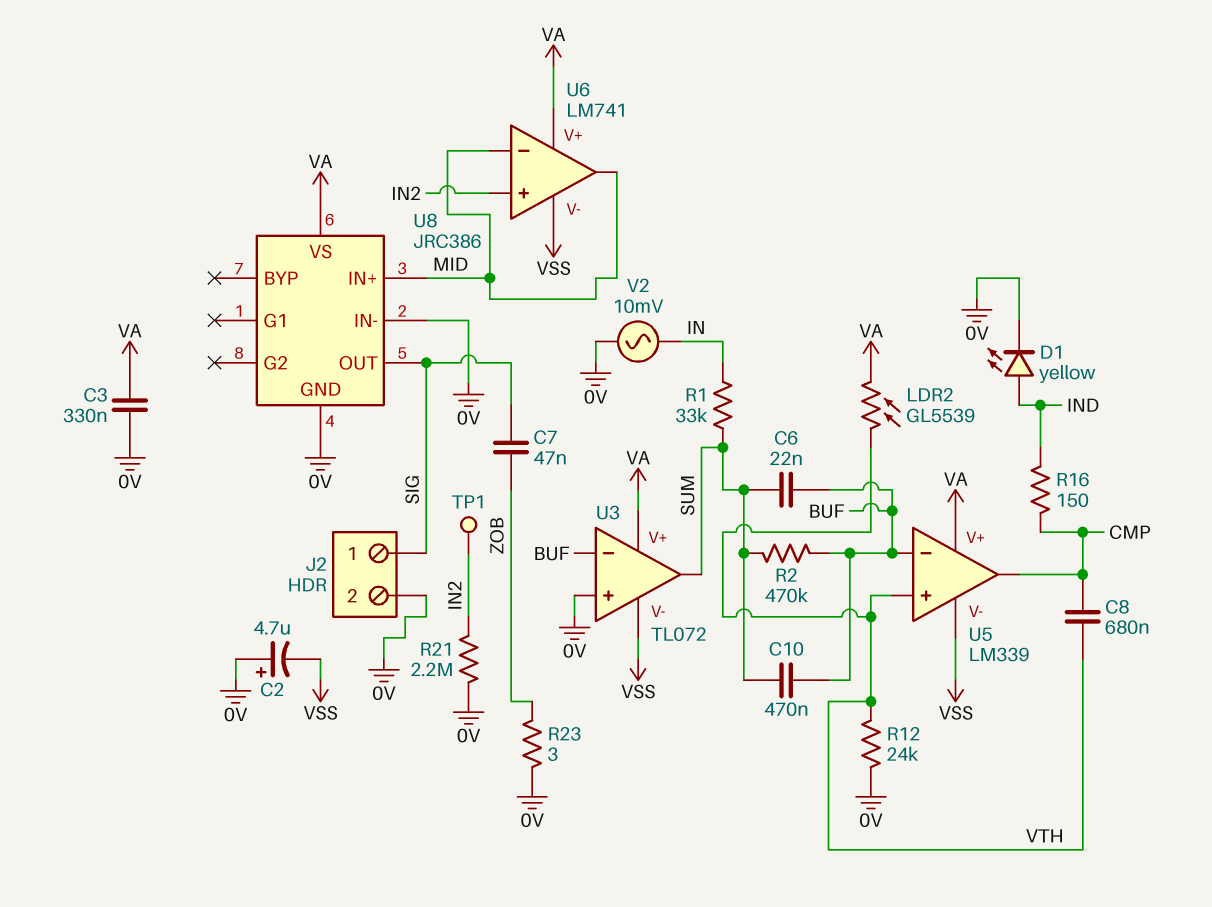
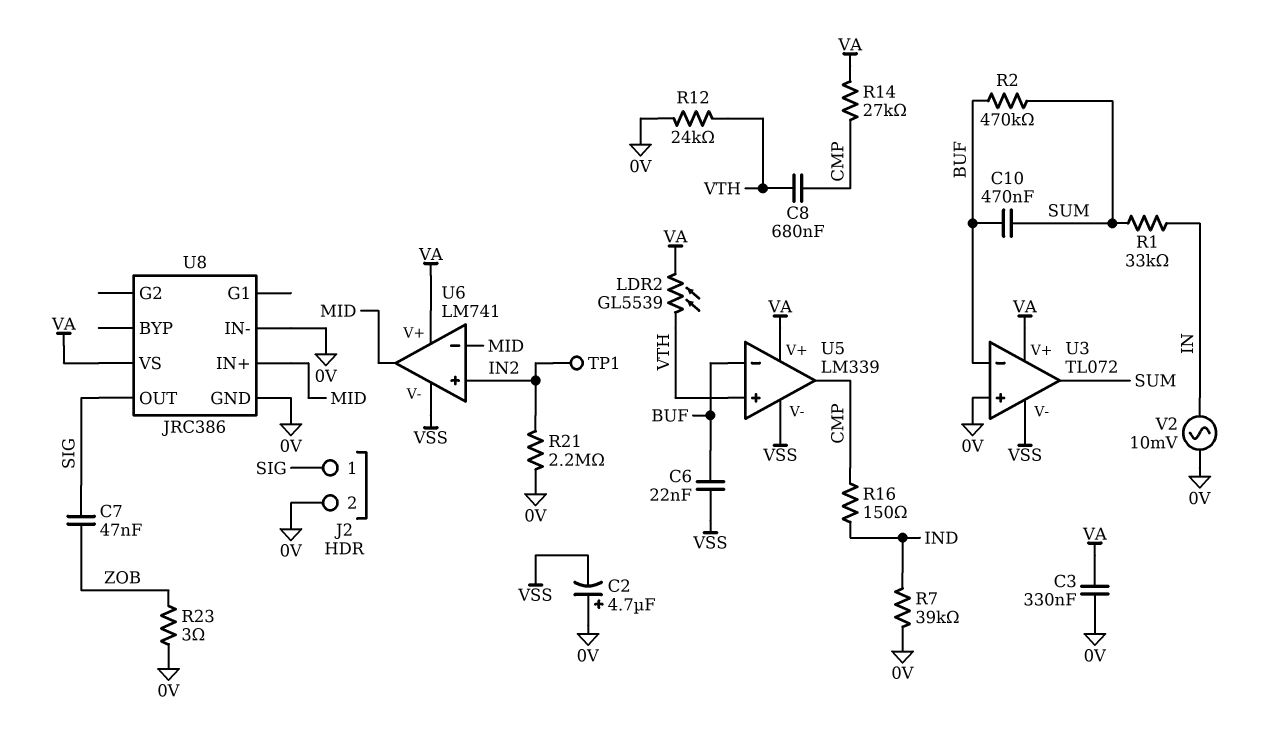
C6: 22nF (BUF, SUM) -> 22nF (BUF, VSS)
D1: LED yellow (A IND, K 0V) -> none
R7: none -> 39k (0V, IND)
R14: none -> 27k (CMP, VA)

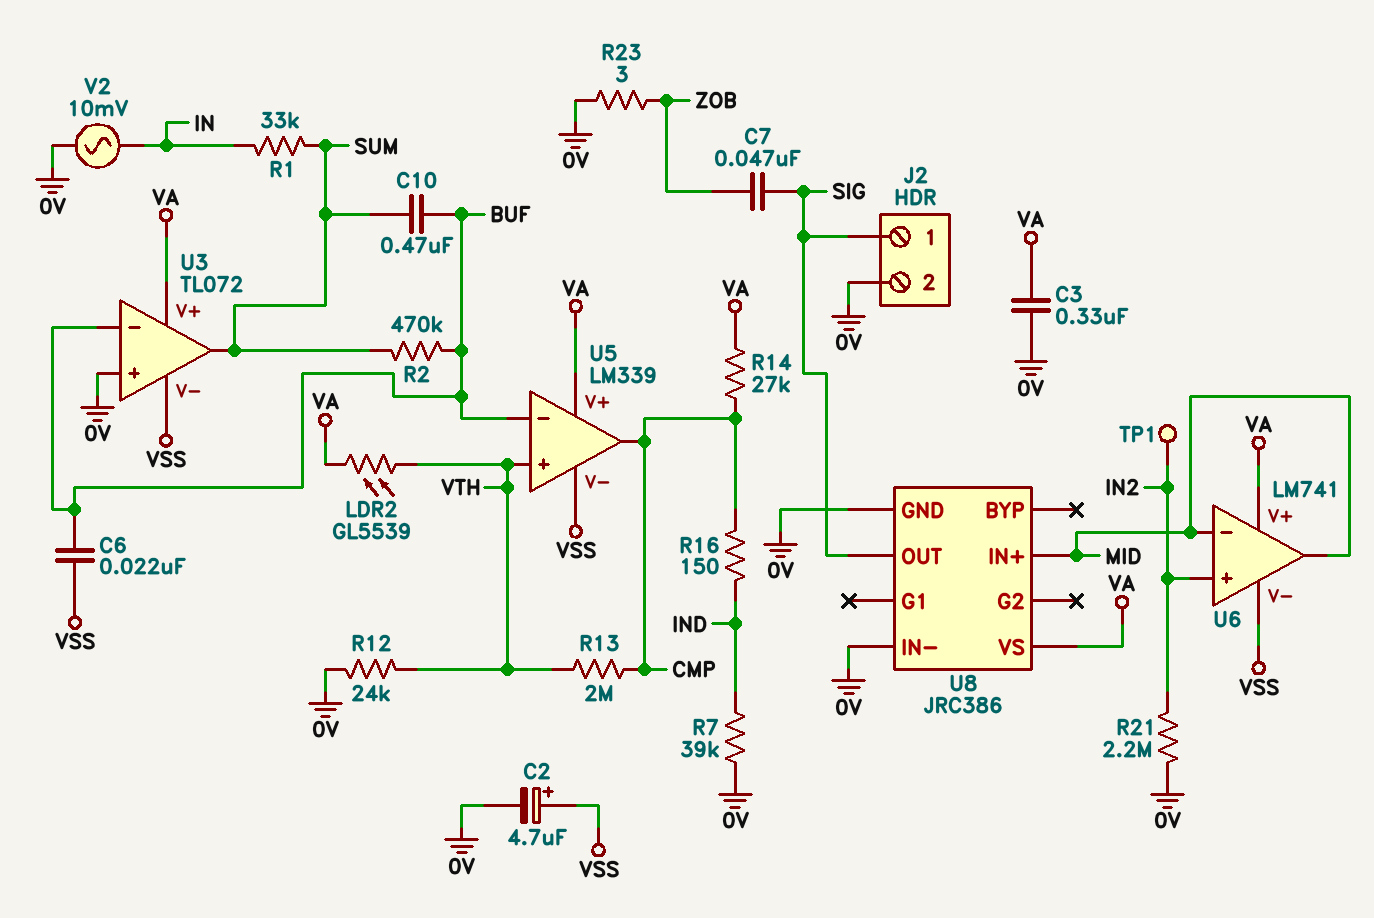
C2: 4.7uF (plus 0V, minus VSS) -> 4.7uF (plus VSS, minus 0V)
C8: 680nF (CMP, VTH) -> none
R13: none -> 2M (CMP, VTH)

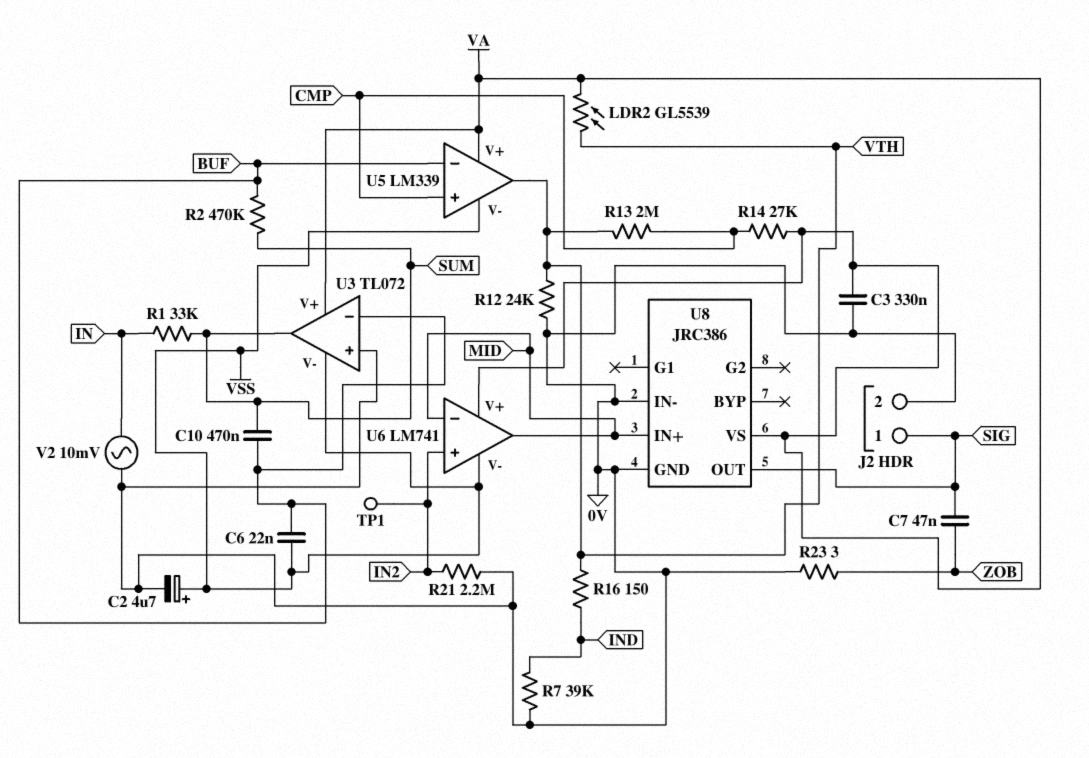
R16: 150 (CMP, IND) -> 150 (IND, VTH)
U5 pin in+: VTH -> CMP
U5 pin out: CMP -> VTH

